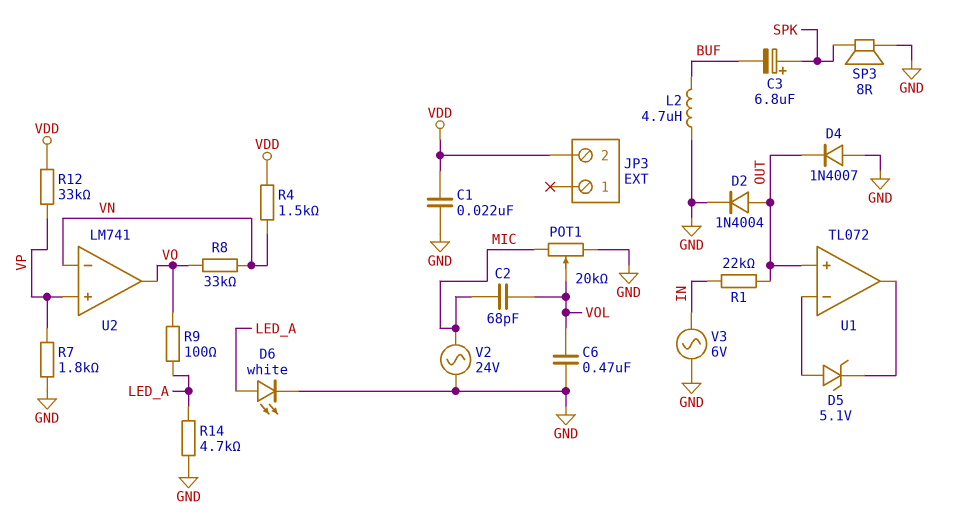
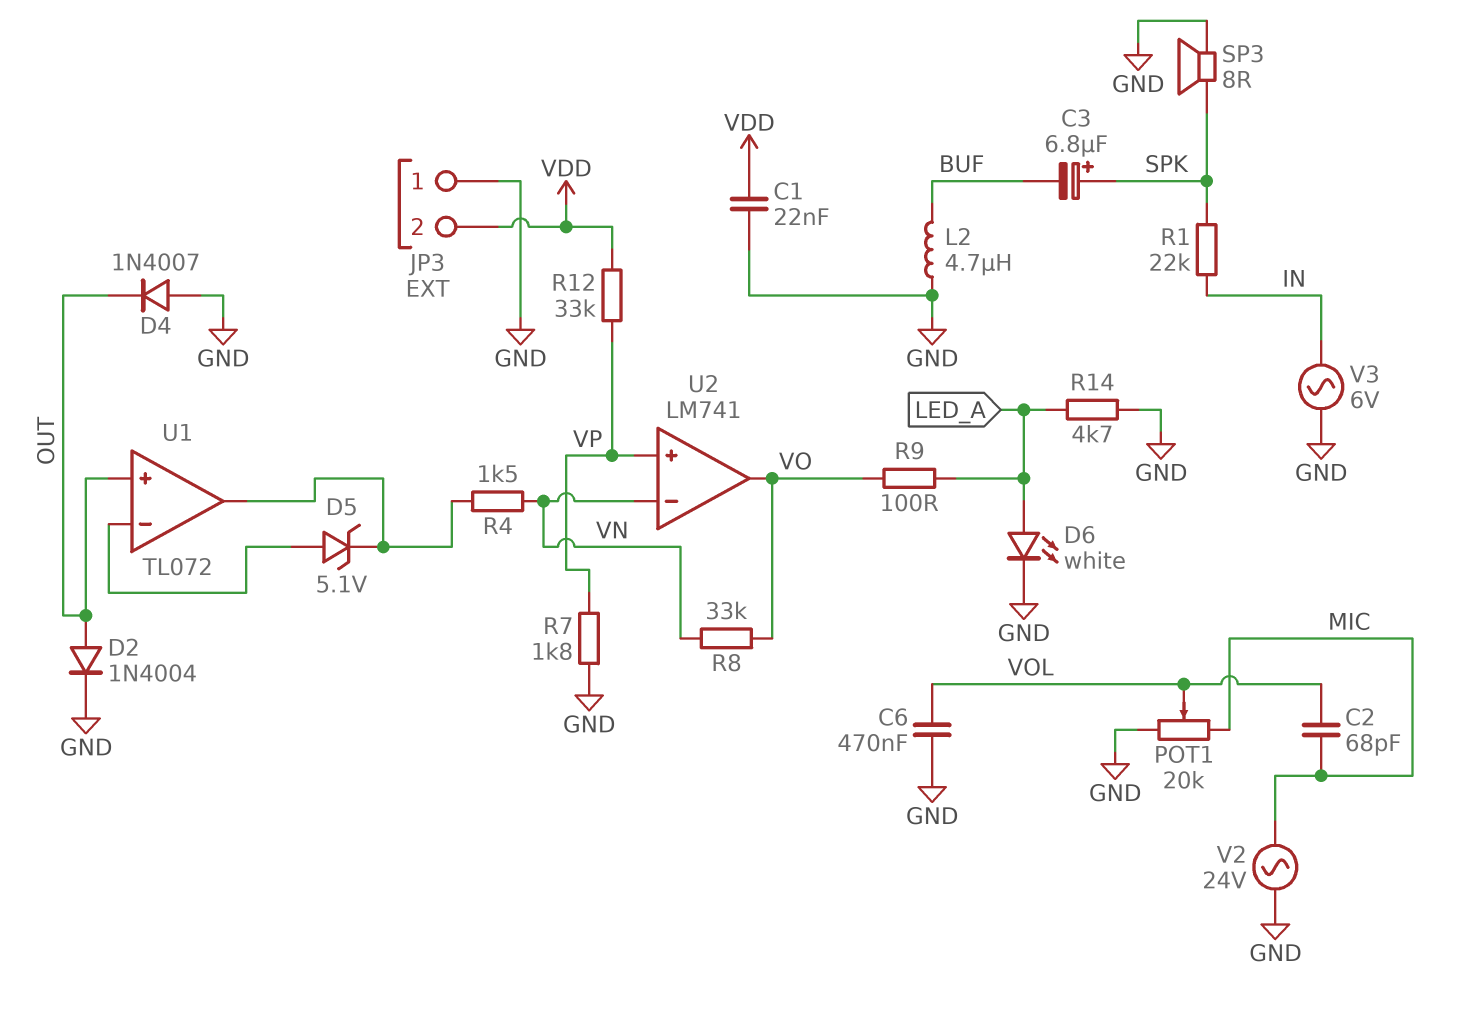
JP3 pin 1: none -> GND
R1: 22k (IN, OUT) -> 22k (IN, SPK)
R4: 1.5k (VDD, VN) -> 1.5k (U1/out, VN)

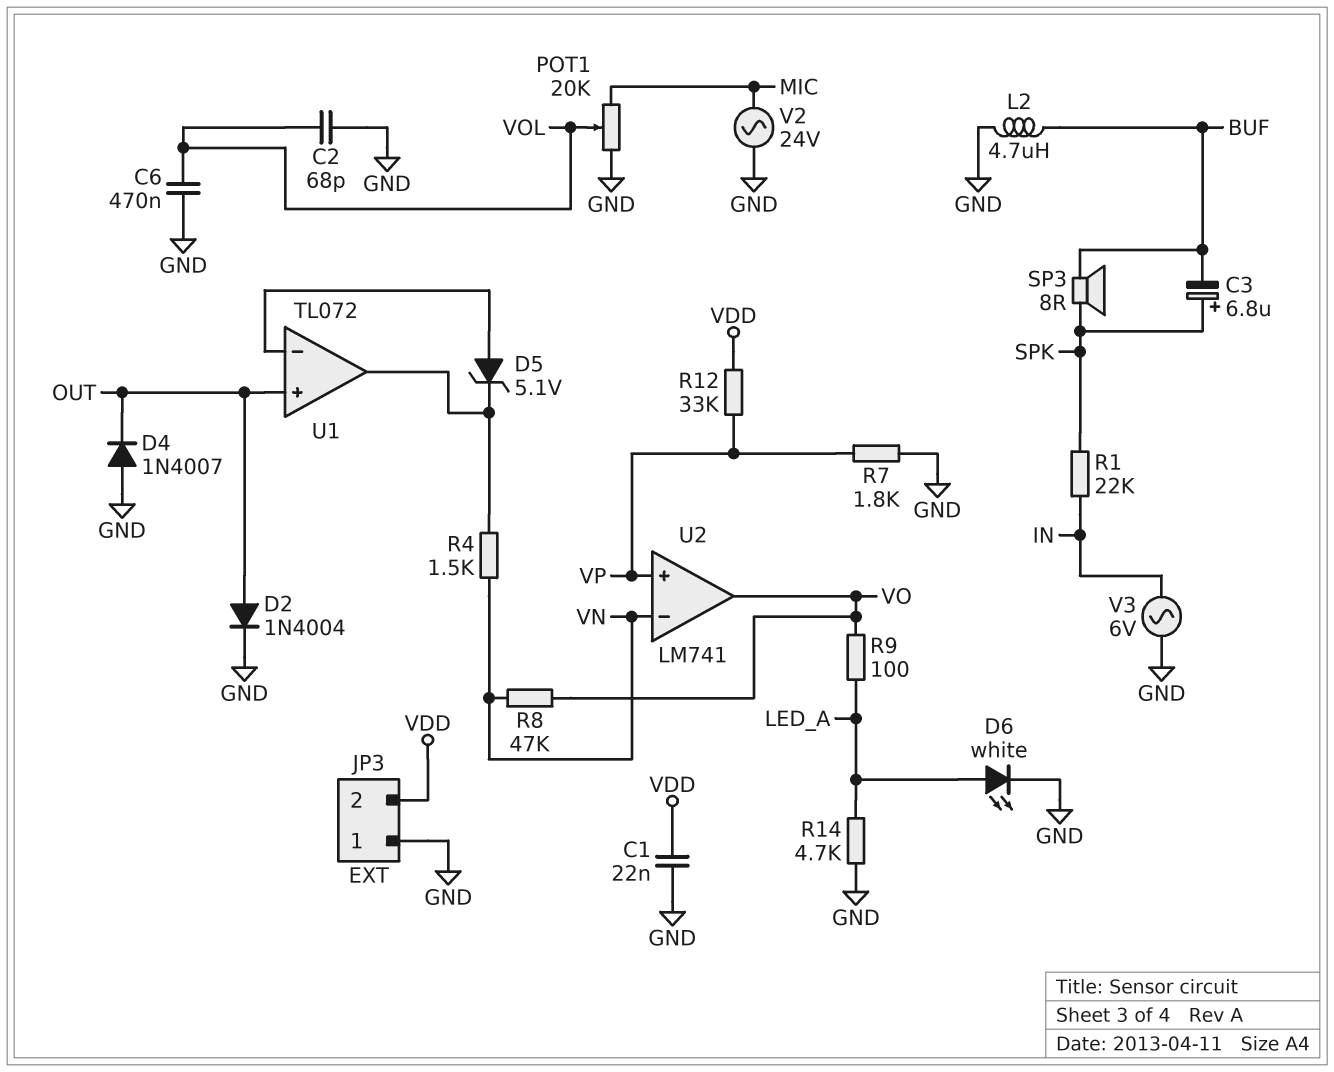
C2: 68pF (MIC, VOL) -> 68pF (GND, VOL)
R8: 33k (VN, VO) -> 47k (VN, VO)
SP3: speaker 8R (GND, SPK) -> speaker 8R (BUF, SPK)

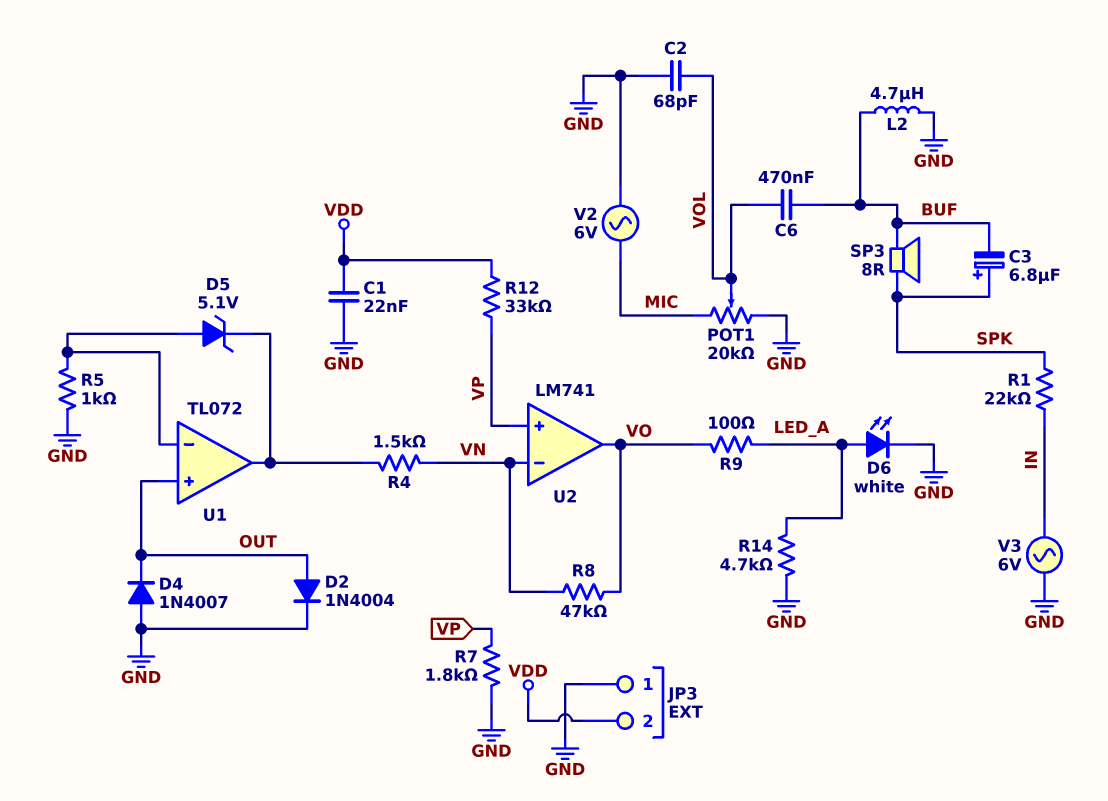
C6: 470nF (GND, VOL) -> 470nF (BUF, VOL)
R5: none -> 1k (GND, U1/in-)
V2: AC 24V (GND, MIC) -> AC 6V (GND, MIC)

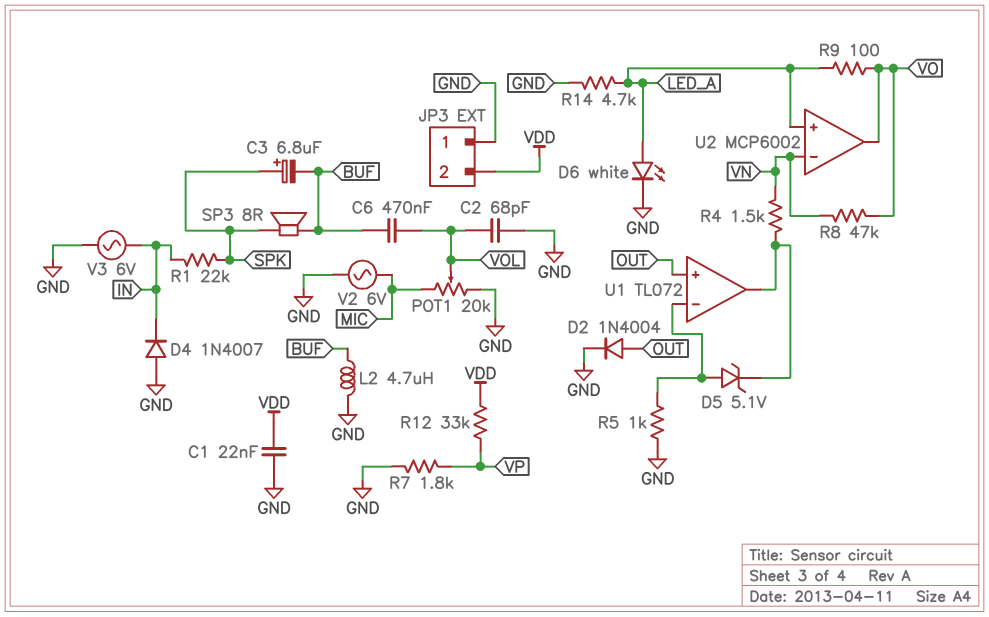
D4: diode 1N4007 (A GND, K OUT) -> diode 1N4007 (A GND, K IN)
U2: LM741 -> MCP6002
U2 pin in+: VP -> LED_A

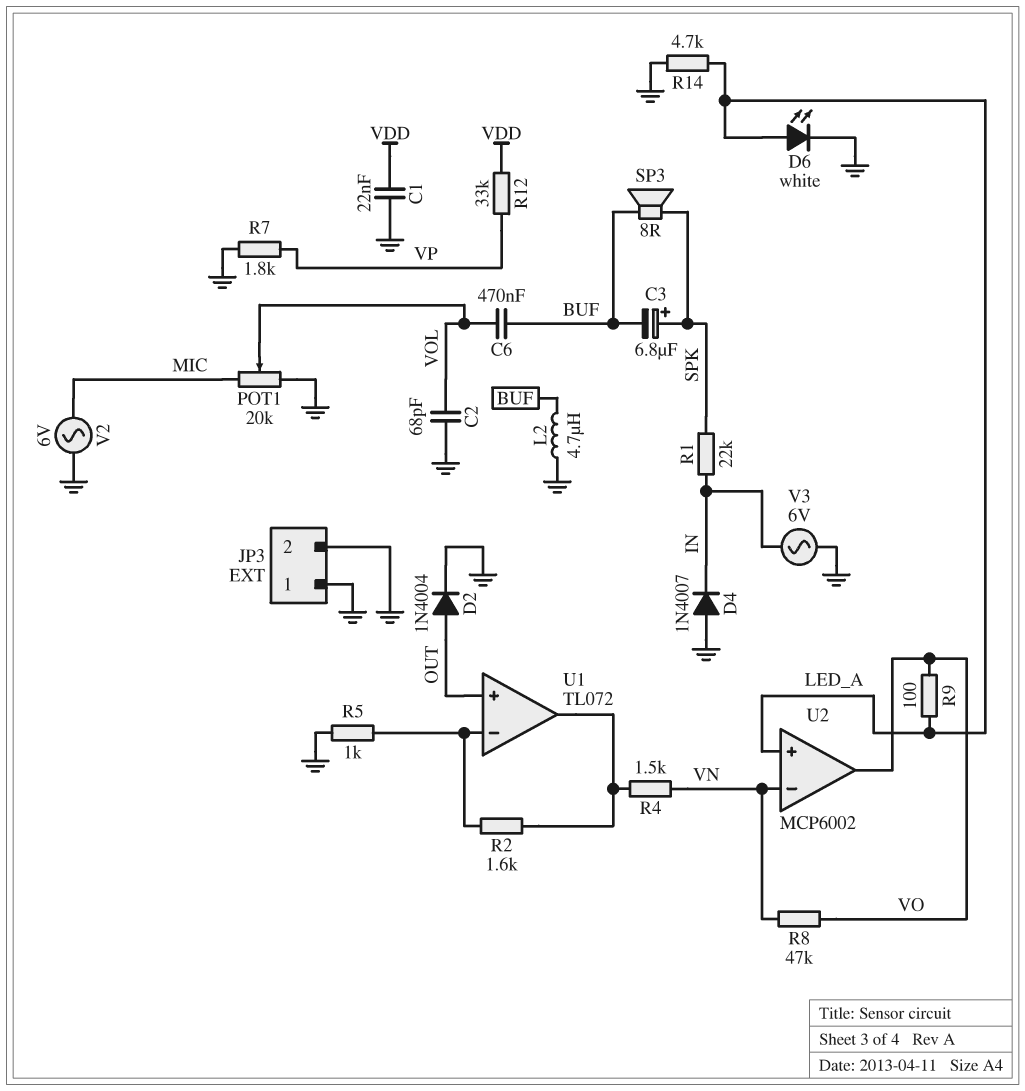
D5: zener 5.1V (A U1/in-, K U1/out) -> none
JP3 pin 2: VDD -> GND
R2: none -> 1.6k (U1/in-, U1/out)

